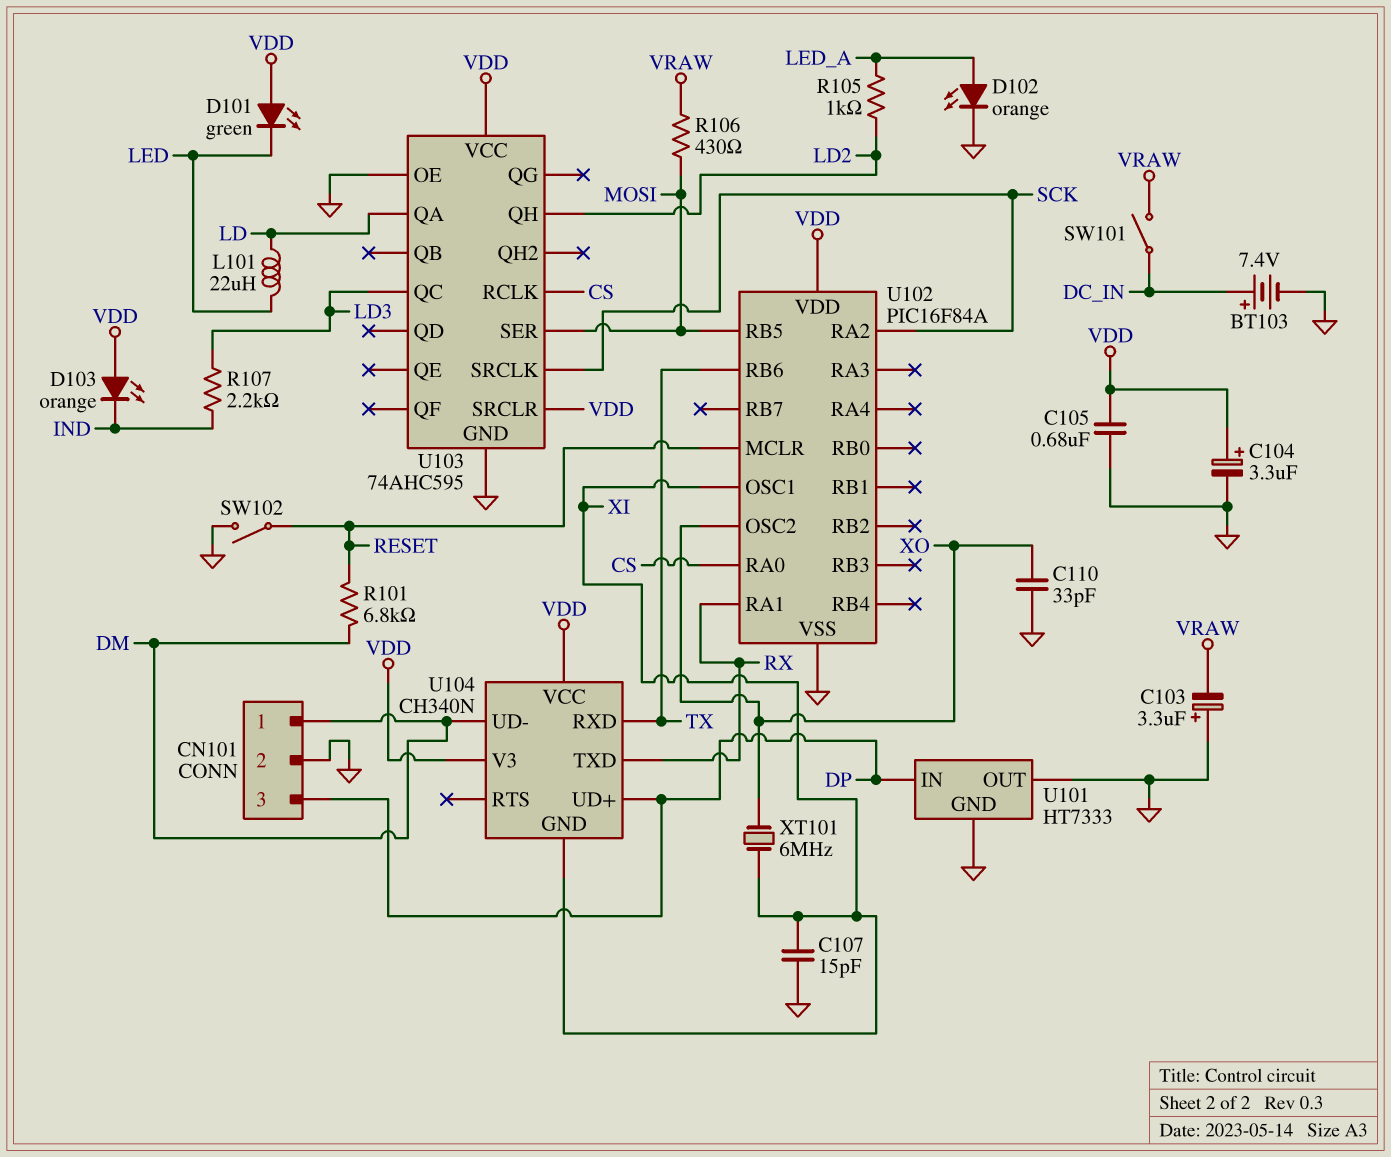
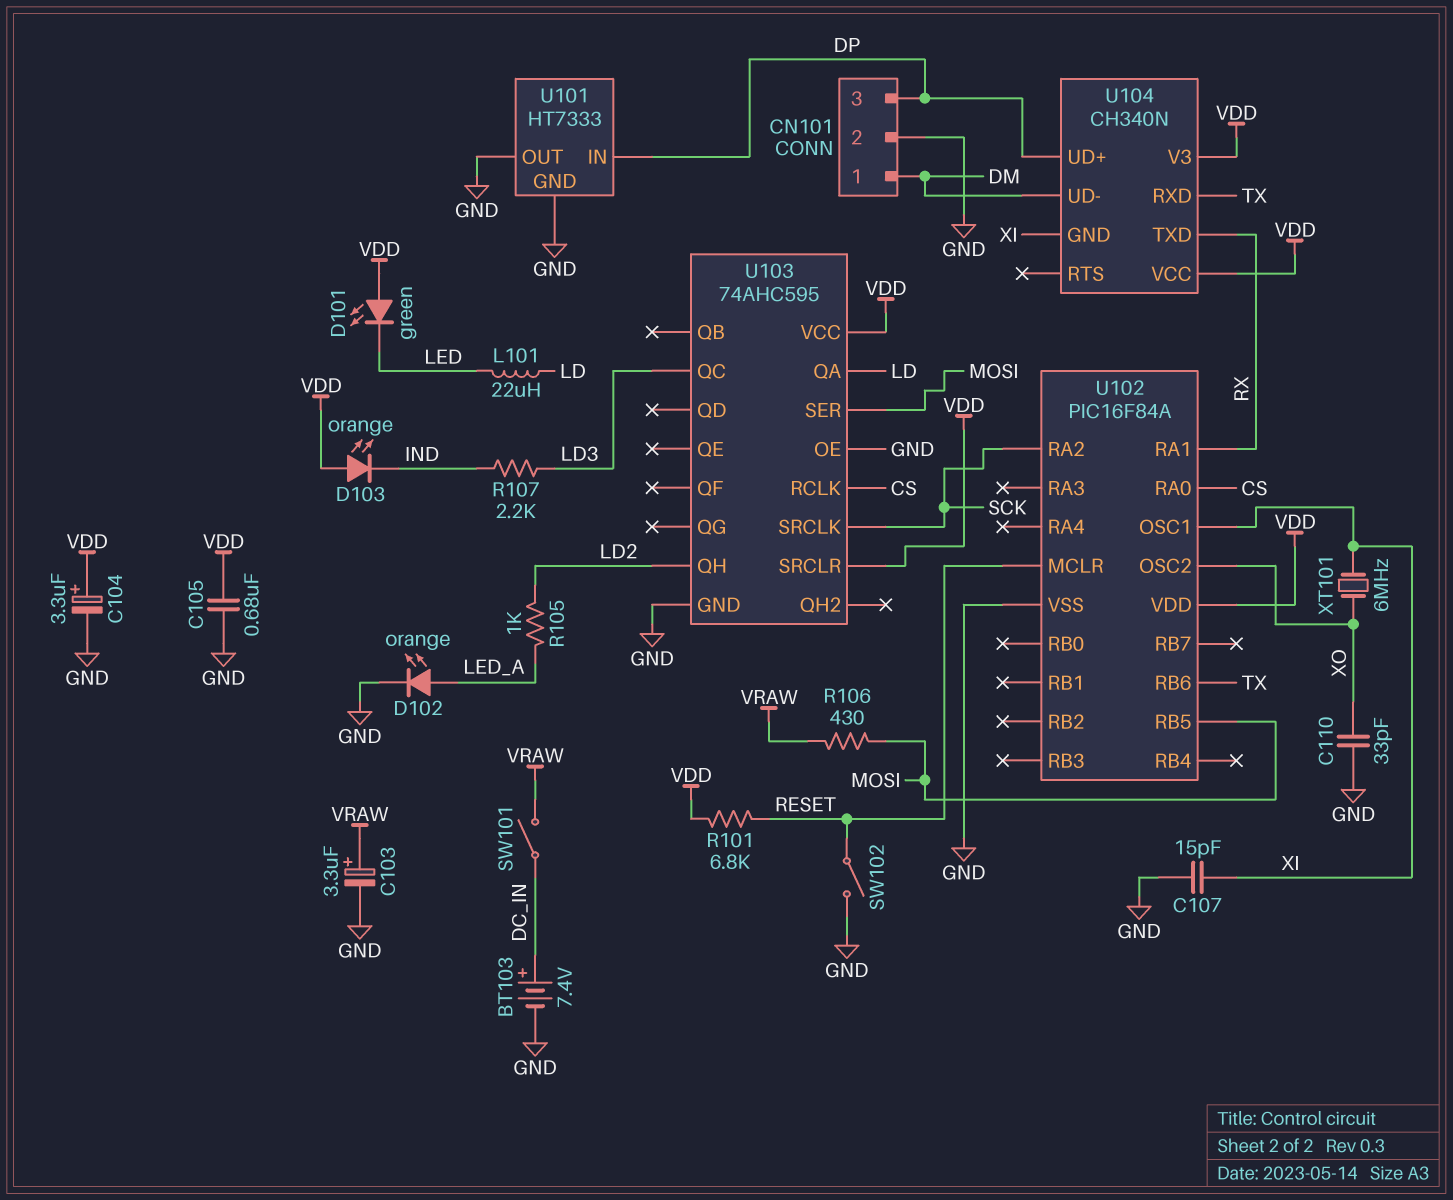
C103: 3.3uF (plus GND, minus VRAW) -> 3.3uF (plus VRAW, minus GND)
R101: 6.8k (DM, RESET) -> 6.8k (RESET, VDD)

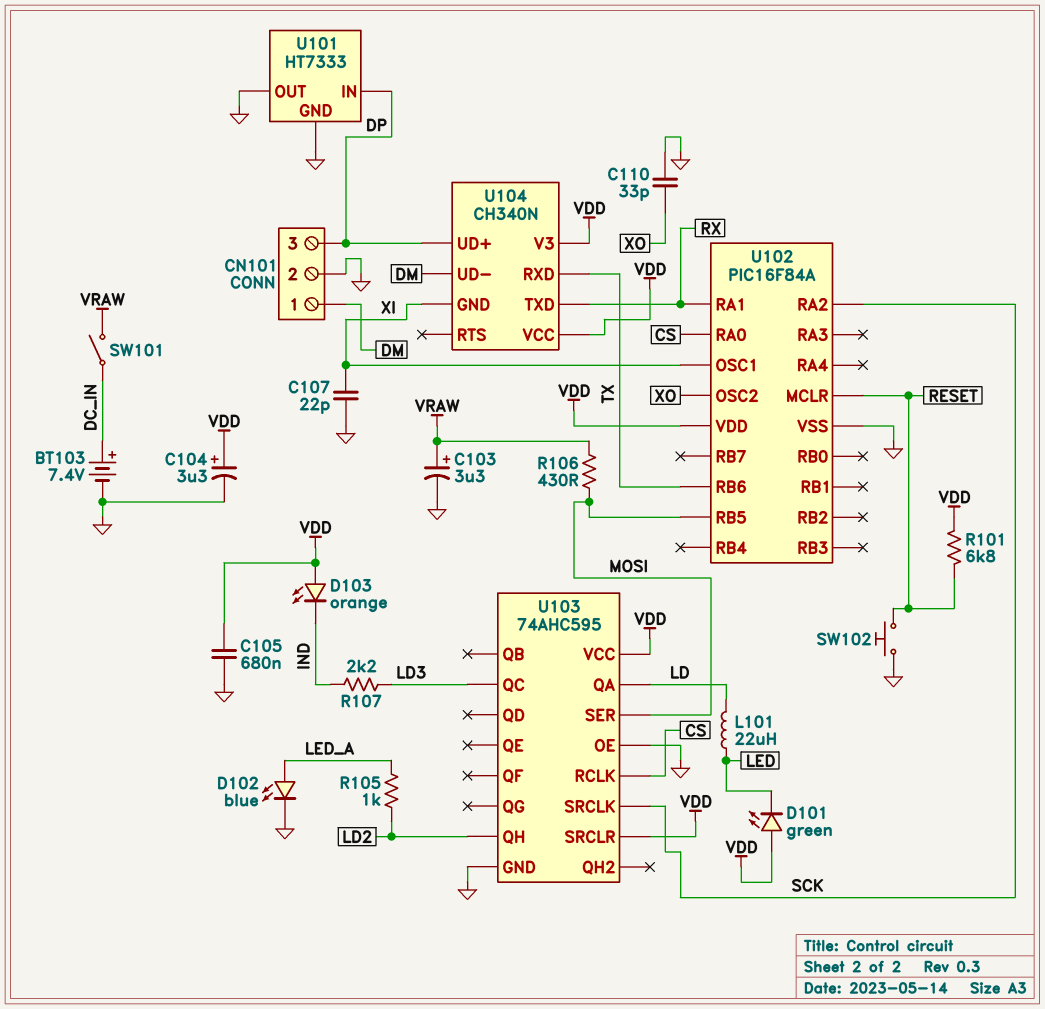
C107: 15pF (GND, XI) -> 22pF (GND, XI)
D102: LED orange (A LED_A, K GND) -> LED blue (A LED_A, K GND)
SW102: switch (GND, RESET) -> button (GND, RESET)
XT101: 6MHz (XI, XO) -> none

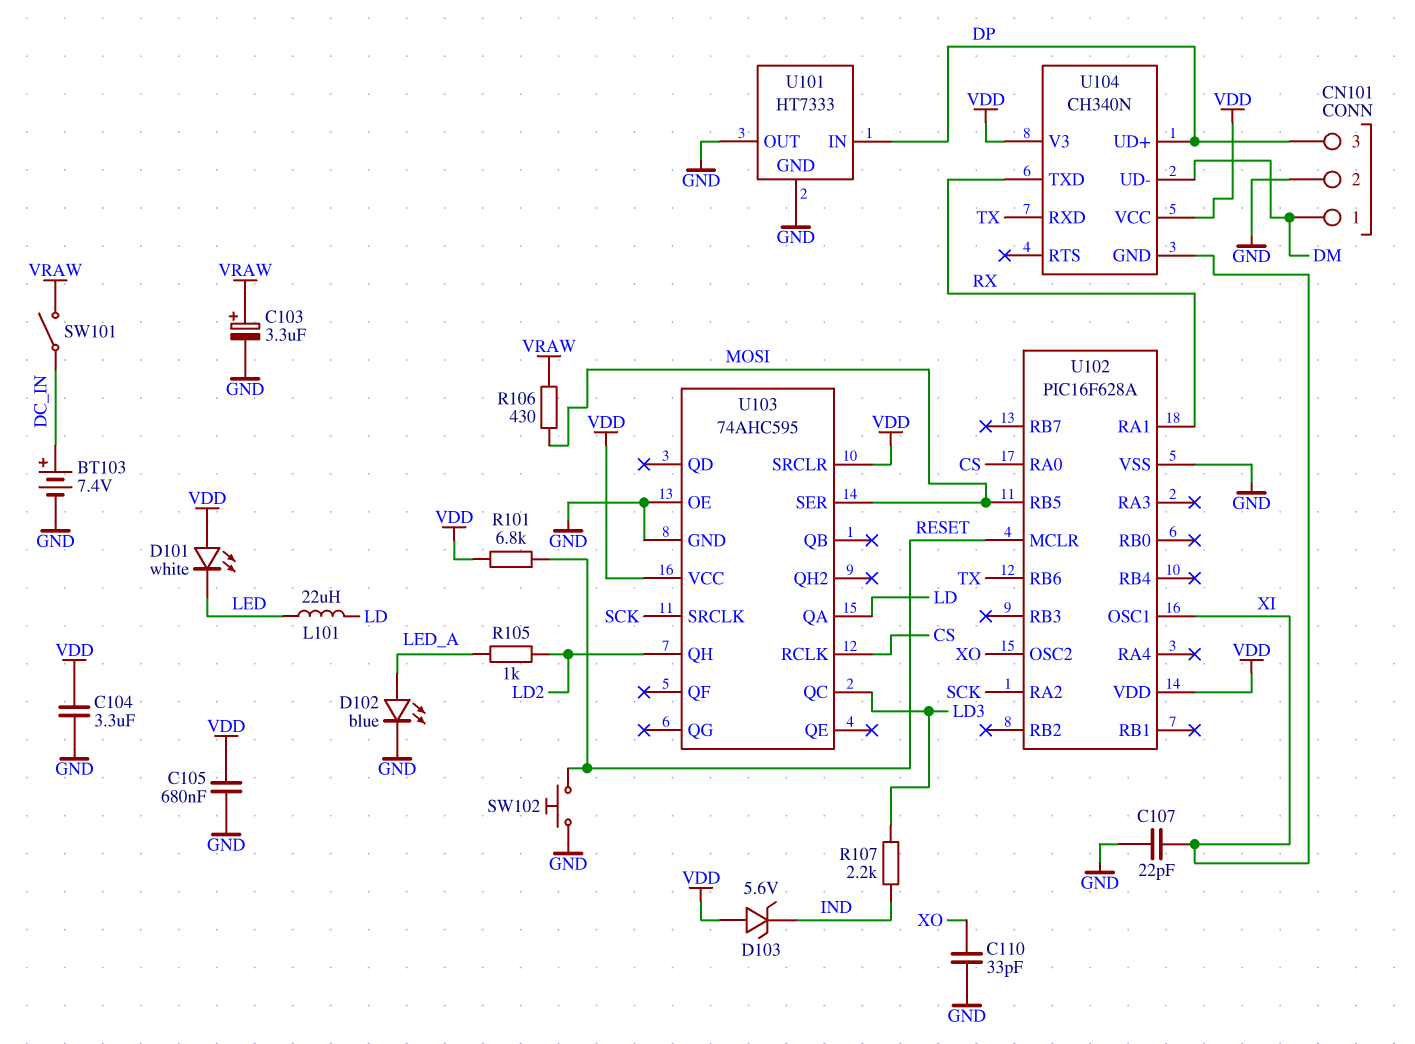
C104: 3.3uF (plus VDD, minus GND) -> 3.3uF (GND, VDD)
D101: LED green (A VDD, K LED) -> LED white (A VDD, K LED)
D103: LED orange (A VDD, K IND) -> zener 5.6V (A VDD, K IND)
U102: PIC16F84A -> PIC16F628A

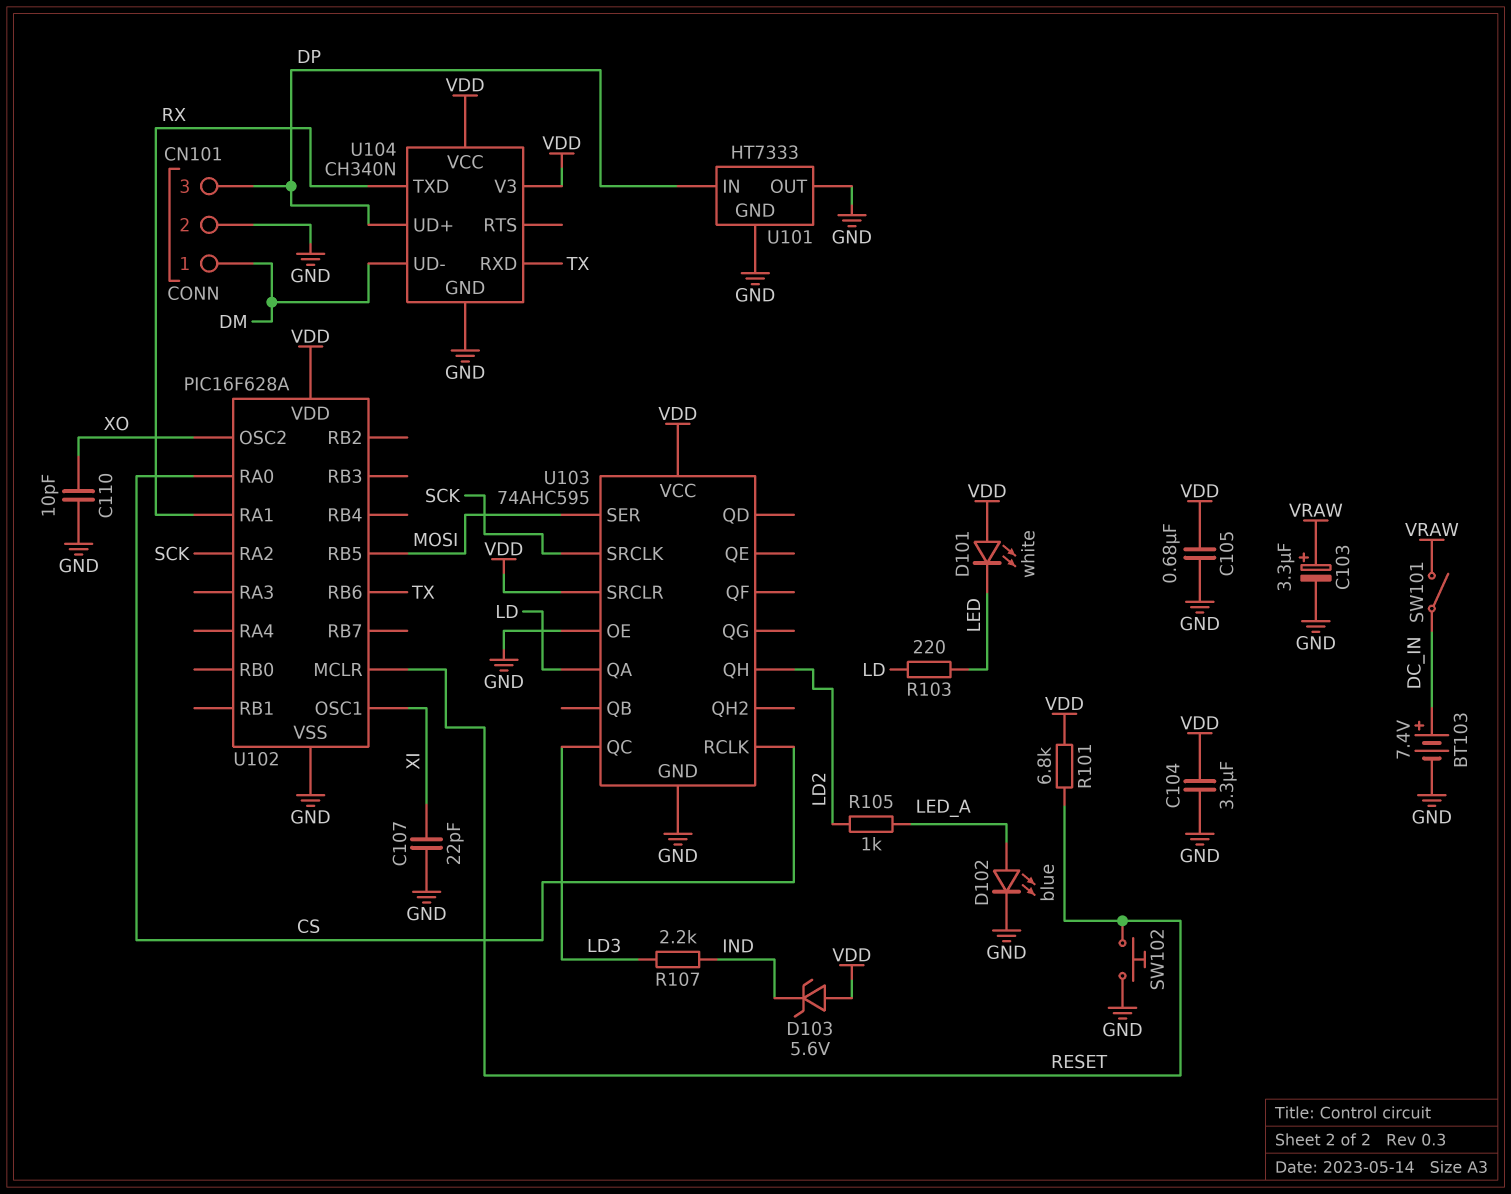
C110: 33pF (GND, XO) -> 10pF (GND, XO)
L101: 22uH (LD, LED) -> none
R103: none -> 220 (LD, LED)
R106: 430 (MOSI, VRAW) -> none
U104 pin GND: XI -> GND

